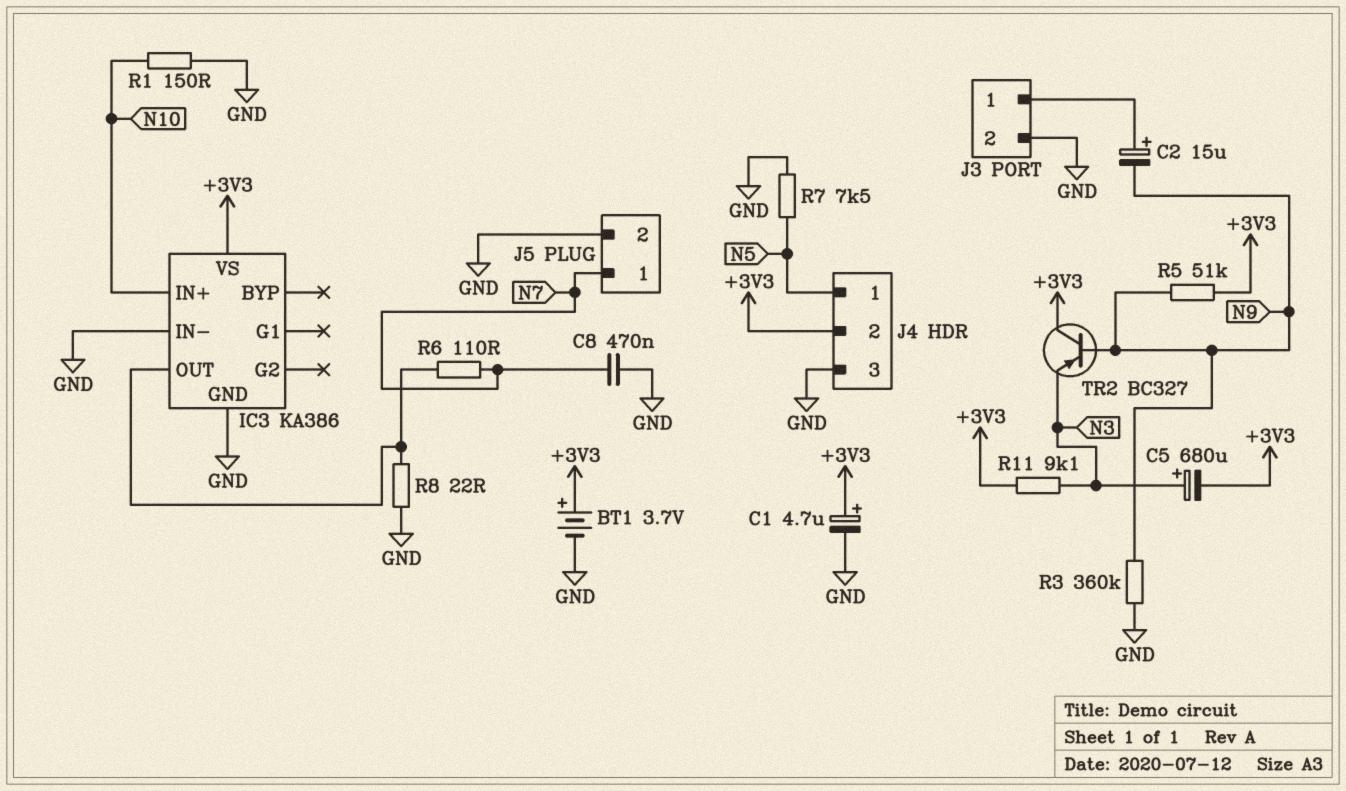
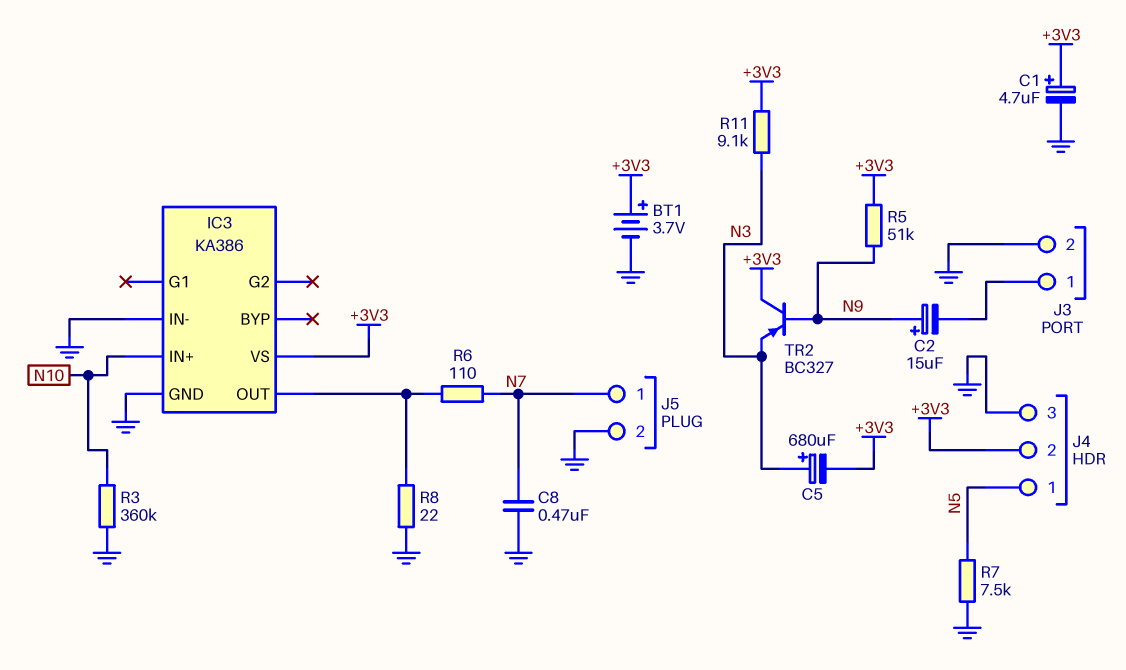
C2: 15uF (plus J3/1, minus N9) -> 15uF (plus N9, minus J3/1)
R1: 150 (GND, N10) -> none
R3: 360k (GND, N9) -> 360k (GND, N10)

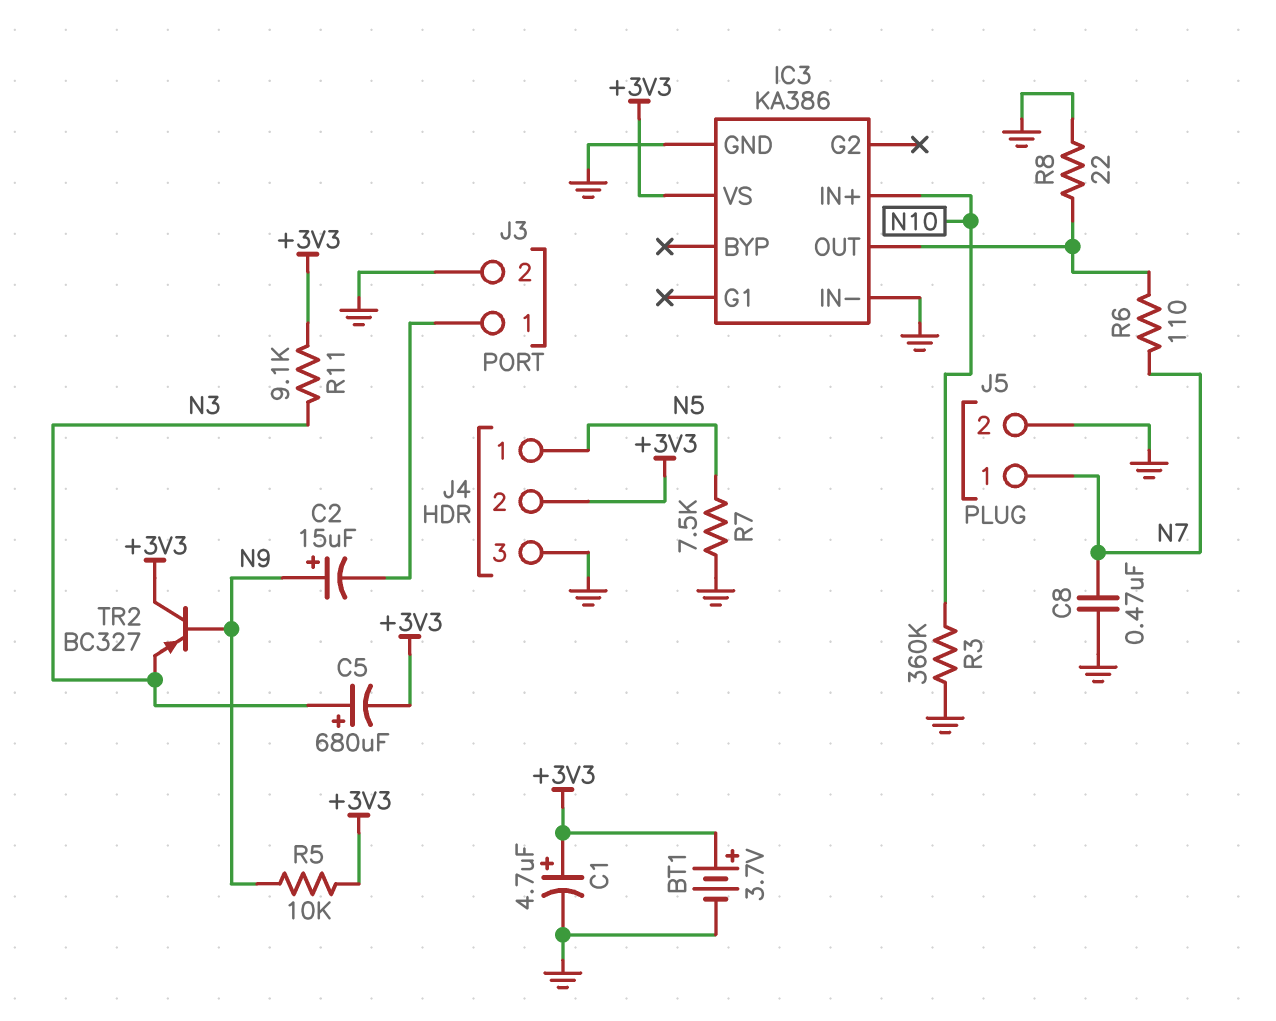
R5: 51k (+3V3, N9) -> 10k (+3V3, N9)

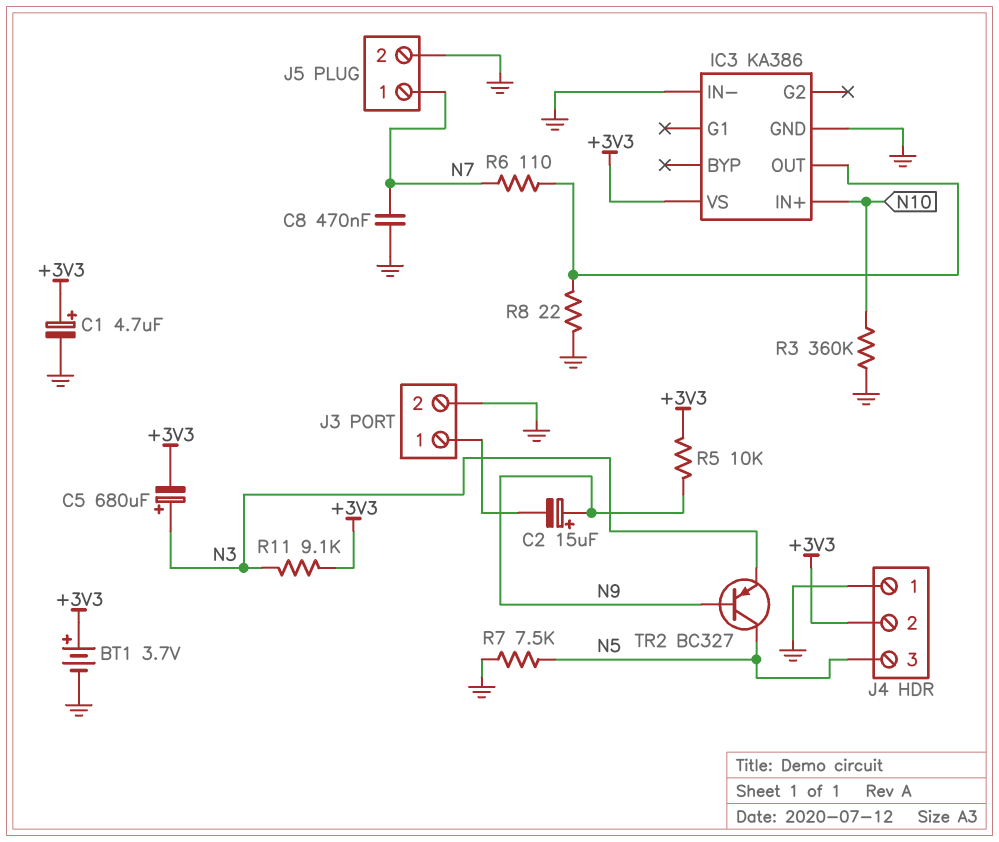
J4 pin 1: N5 -> GND
J4 pin 3: GND -> N5
TR2: PNP BC327 (B N9, C +3V3, E N3) -> PNP BC327 (B N9, C N5, E N3)

